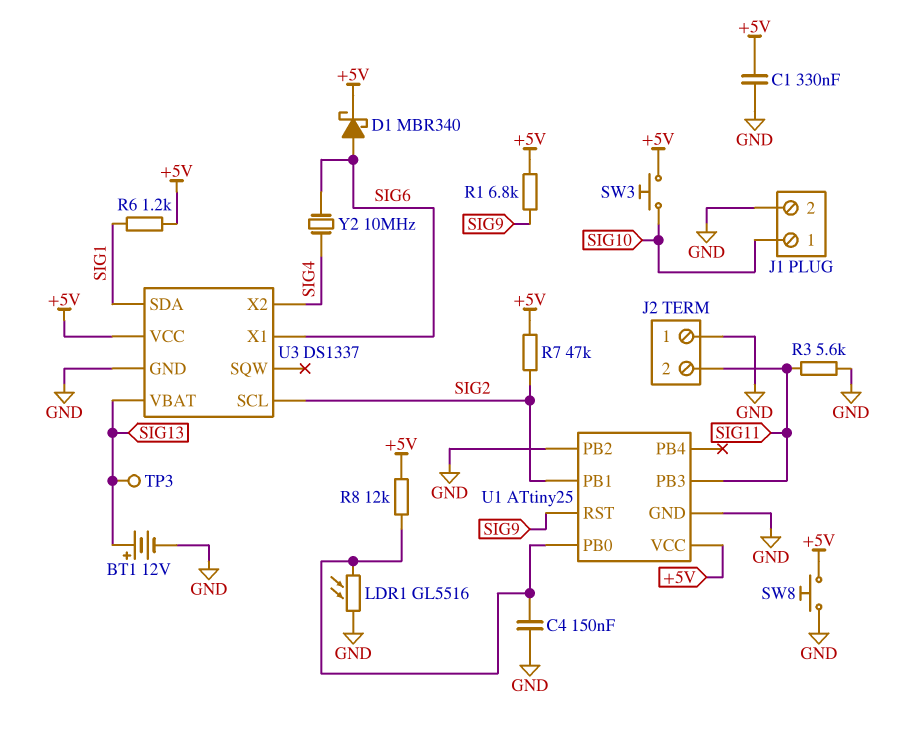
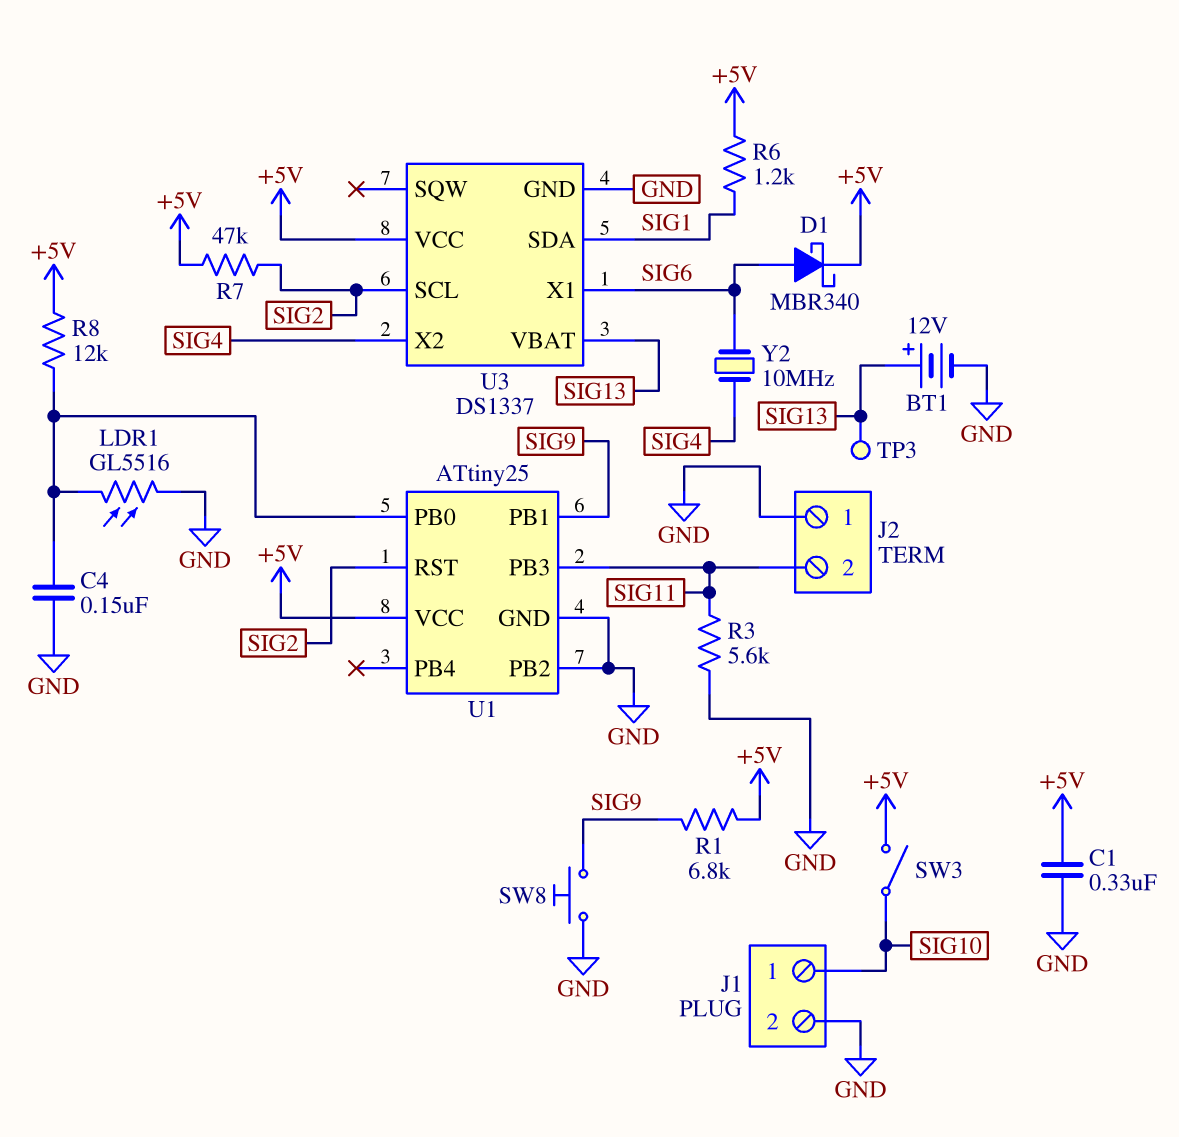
SW3: button (+5V, SIG10) -> switch (+5V, SIG10)
SW8: button (+5V, GND) -> button (GND, SIG9)
U1 pin PB1: SIG2 -> SIG9
U1 pin RST: SIG9 -> SIG2

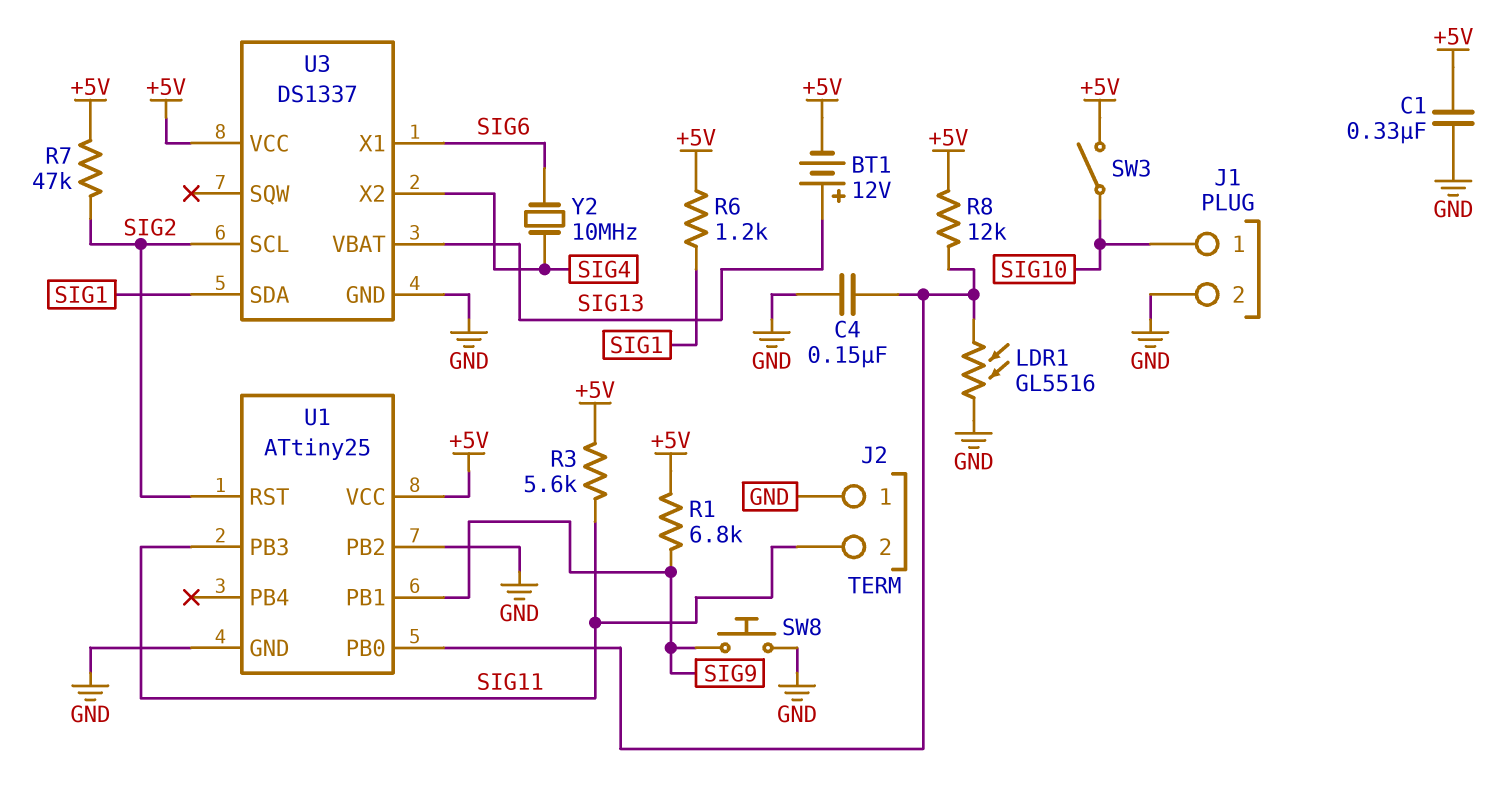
BT1: 12V (plus SIG13, minus GND) -> 12V (plus SIG13, minus +5V)
D1: schottky MBR340 (A SIG6, K +5V) -> none
R3: 5.6k (GND, SIG11) -> 5.6k (+5V, SIG11)
TP3: test point (SIG13) -> none

